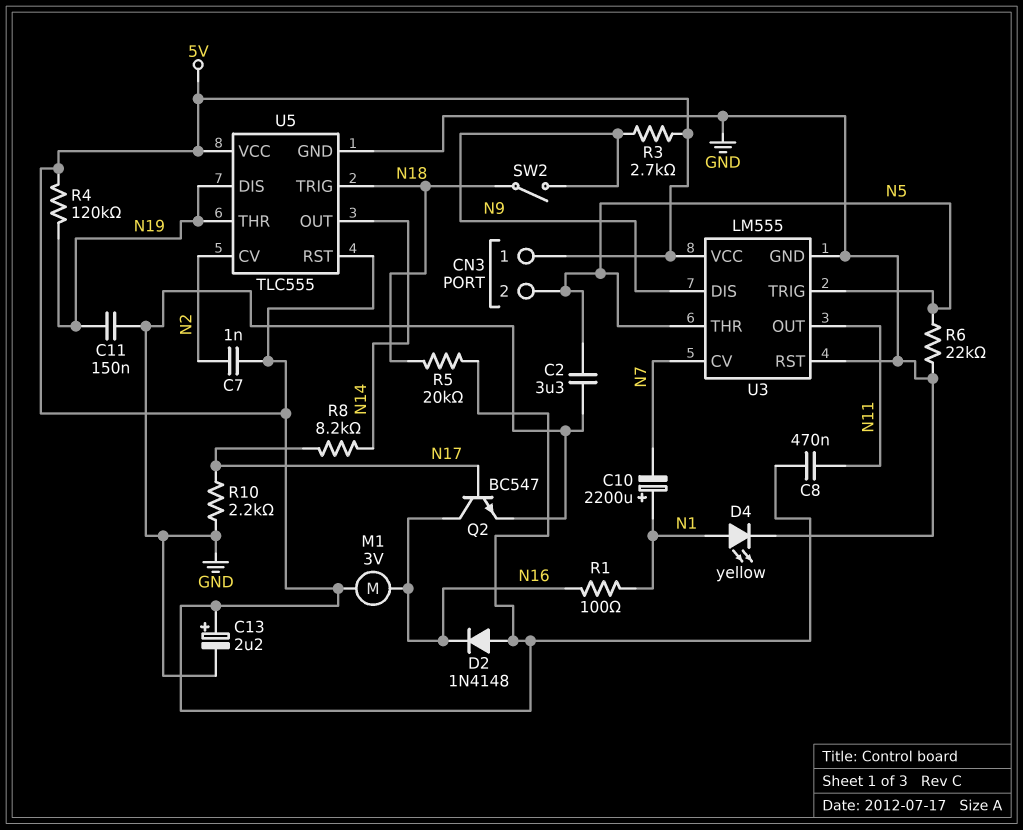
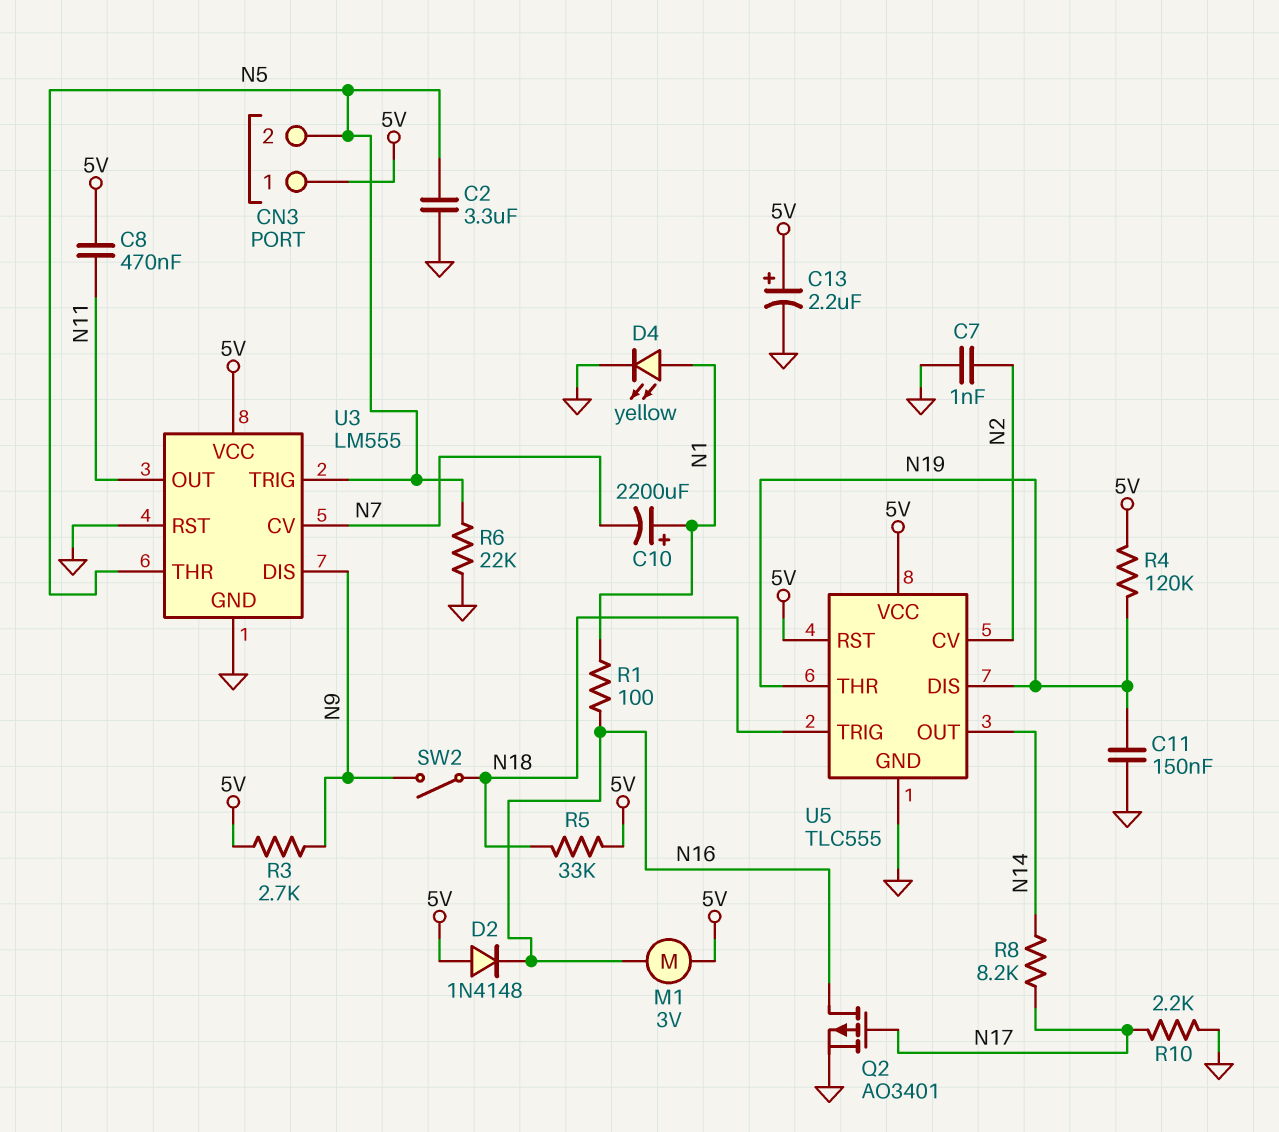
C7: 1nF (5V, N2) -> 1nF (GND, N2)
Q2: NPN BC547 (B N17, C N16, E GND) -> PMOS AO3401 (G N17, D N16, S GND)
R5: 20k (5V, N18) -> 33k (5V, N18)

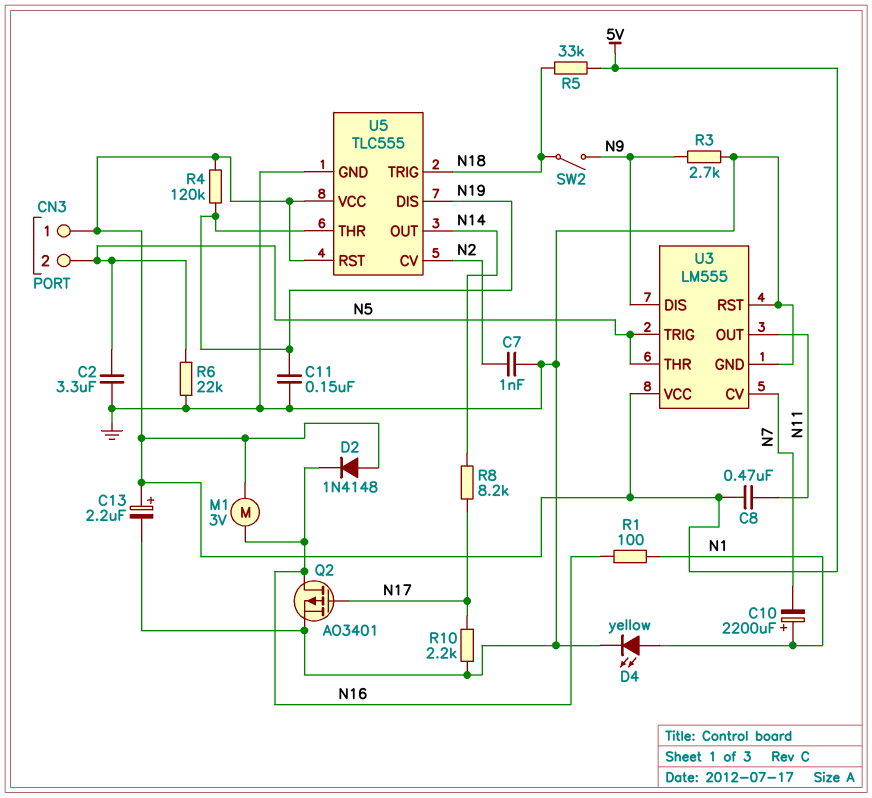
R3: 2.7k (5V, N9) -> 2.7k (GND, N9)

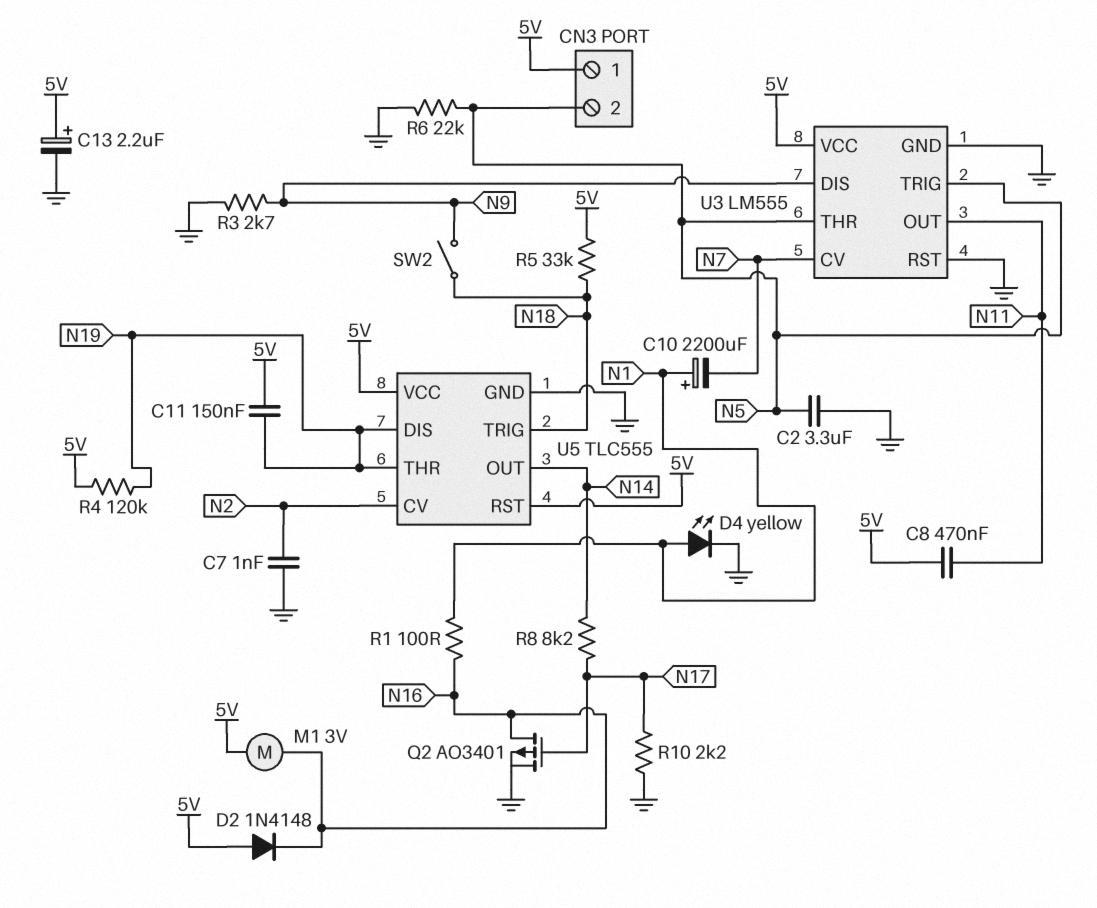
C11: 150nF (GND, N19) -> 150nF (5V, N19)

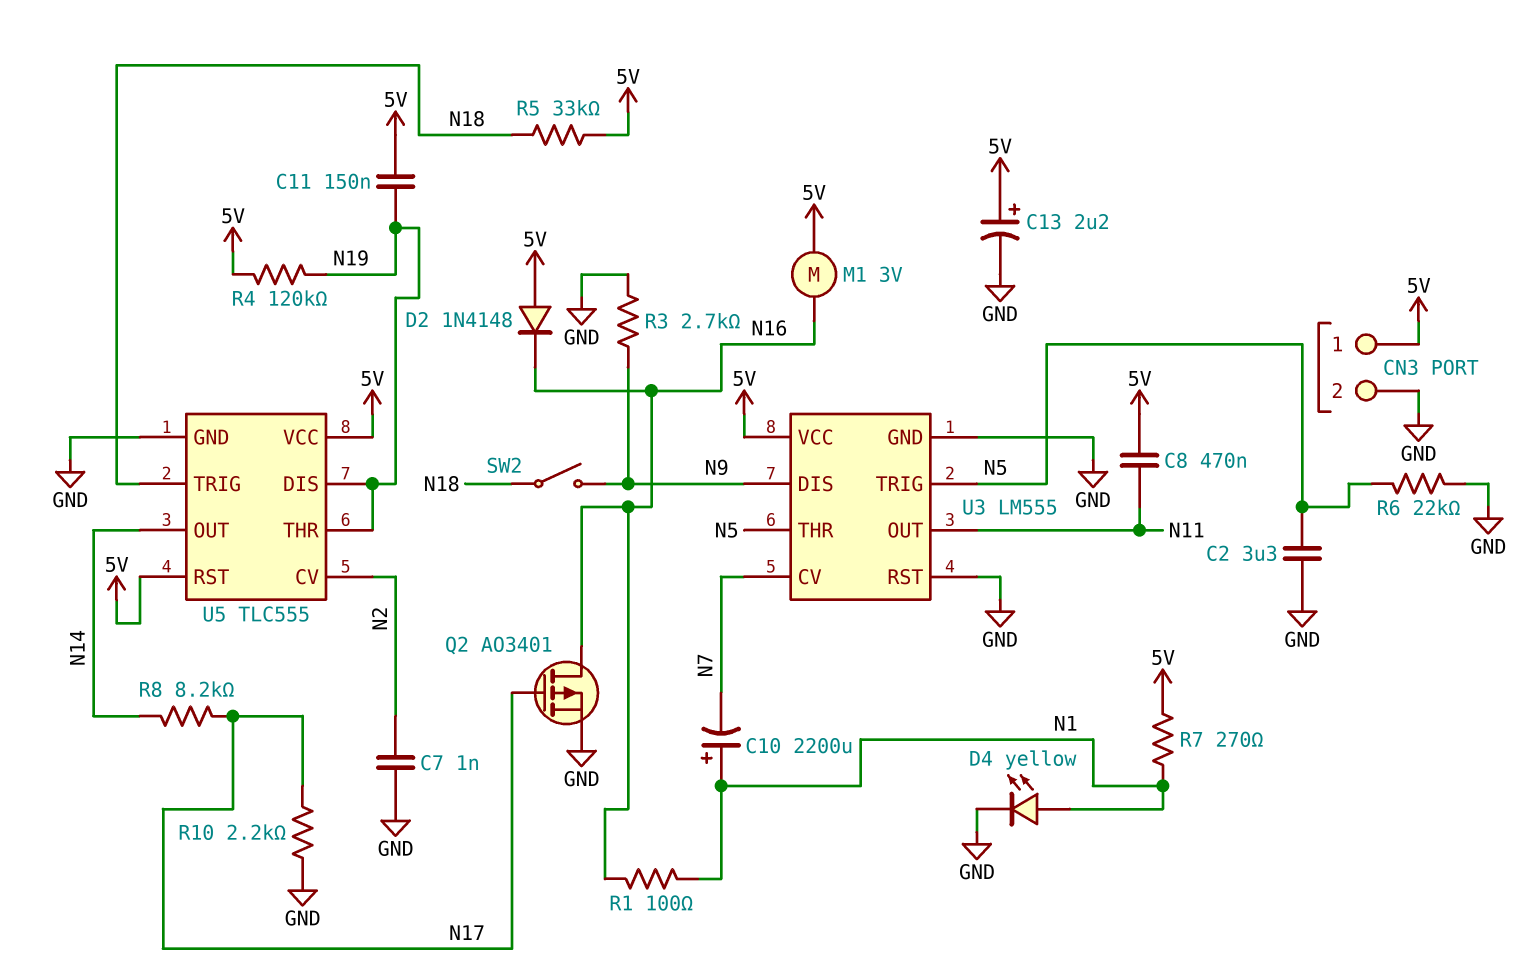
CN3 pin 2: N5 -> GND
R7: none -> 270 (5V, N1)

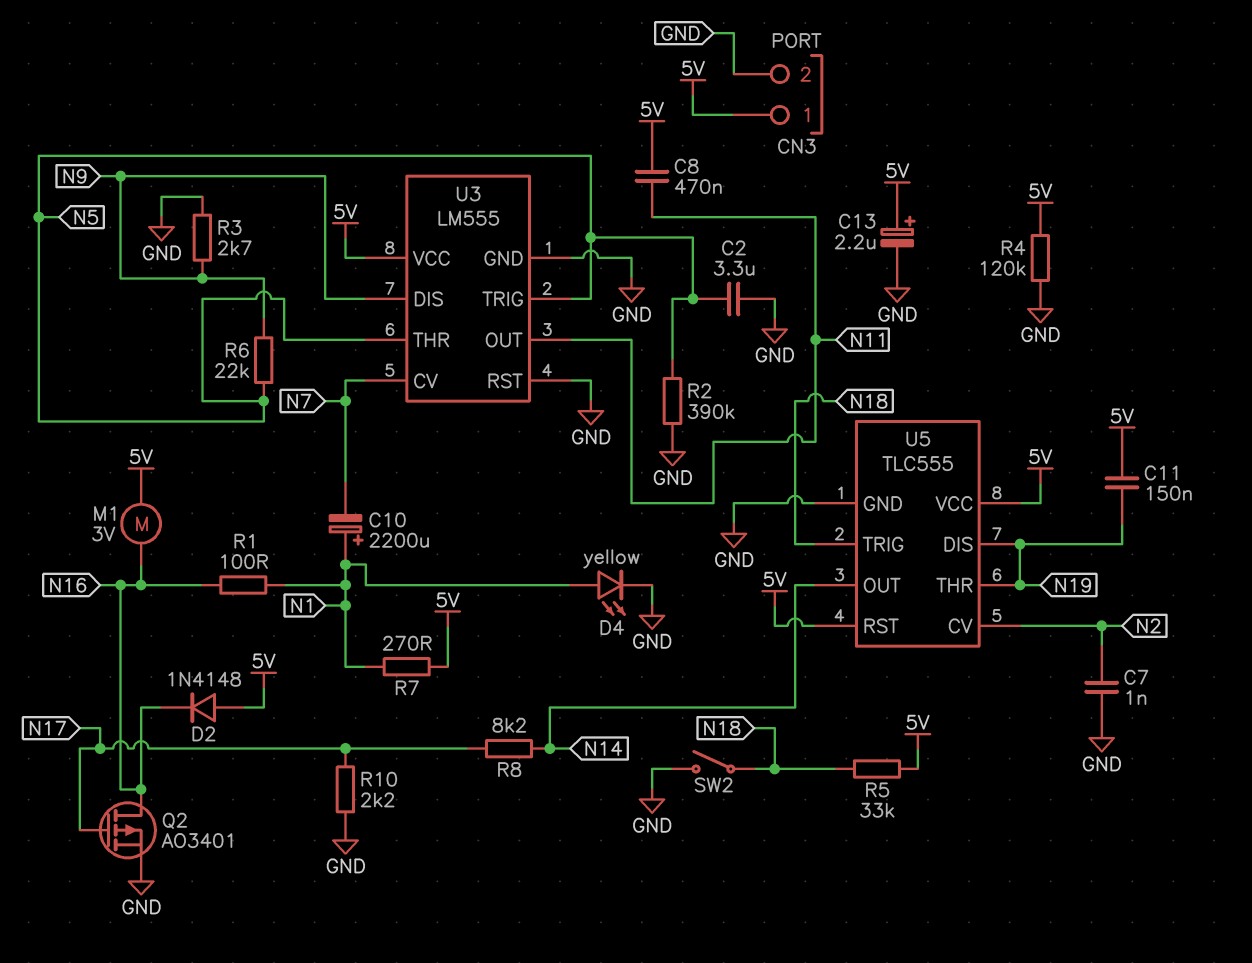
R2: none -> 390k (GND, N5)
R4: 120k (5V, N19) -> 120k (5V, GND)
R6: 22k (GND, N5) -> 22k (N5, N9)
SW2: switch (N9, N18) -> switch (GND, N18)

